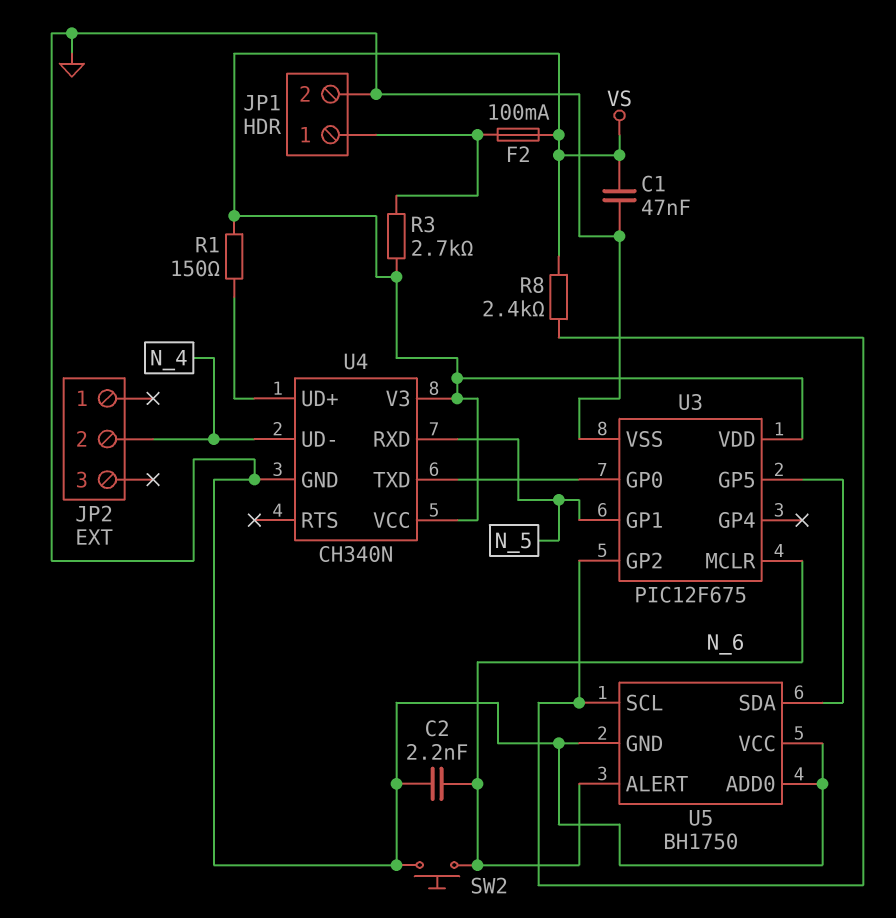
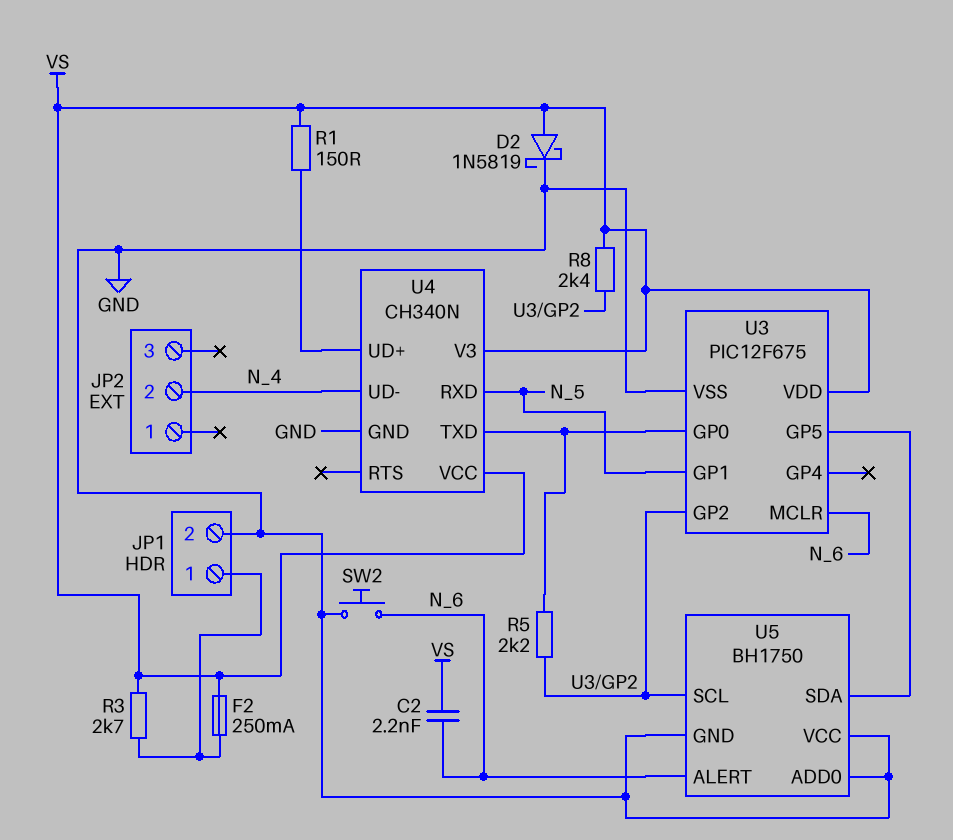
C1: 47nF (GND, VS) -> none
C2: 2.2nF (GND, N_6) -> 2.2nF (N_6, VS)
D2: none -> schottky 1N5819 (A VS, K GND)
F2: 100mA (JP1/1, VS) -> 250mA (JP1/1, VS)
R5: none -> 2.2k (U3/GP0, U3/GP2)

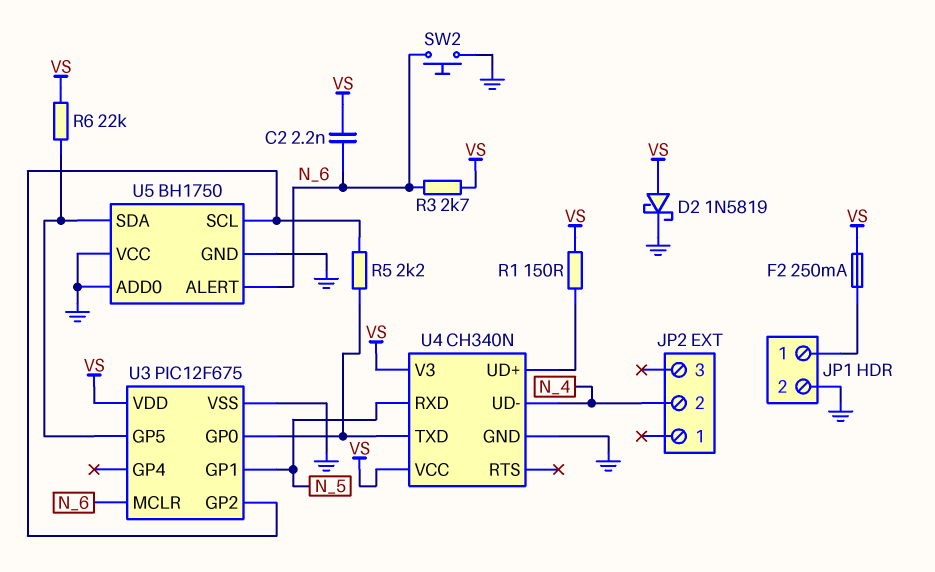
R3: 2.7k (JP1/1, VS) -> 2.7k (N_6, VS)
R6: none -> 22k (U3/GP5, VS)
R8: 2.4k (U3/GP2, VS) -> none

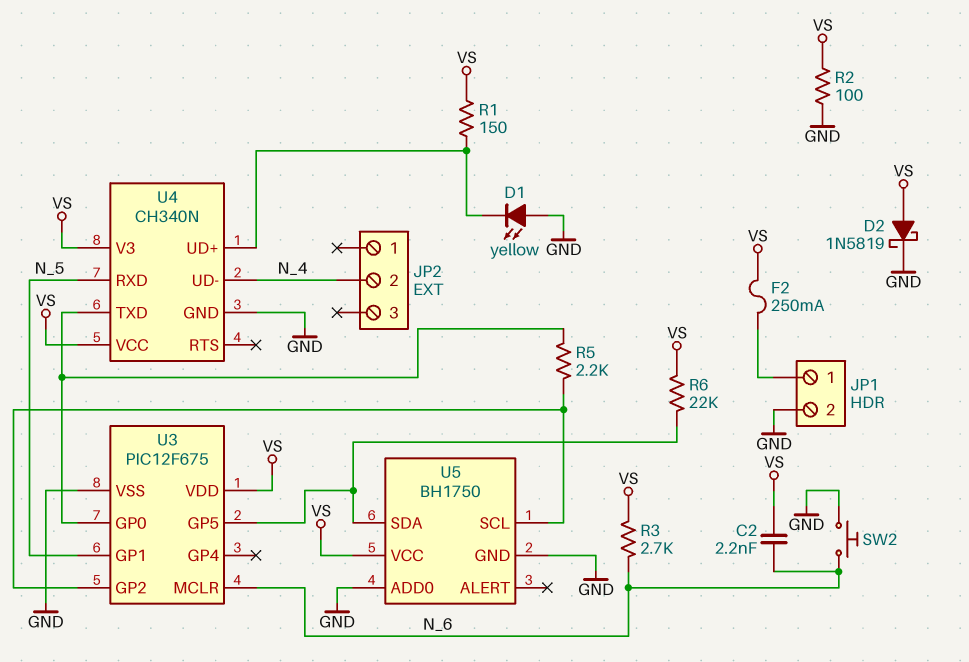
D1: none -> LED yellow (A GND, K U4/UD+)
R2: none -> 100 (GND, VS)
U5 pin ALERT: N_6 -> none
U5 pin VCC: GND -> VS

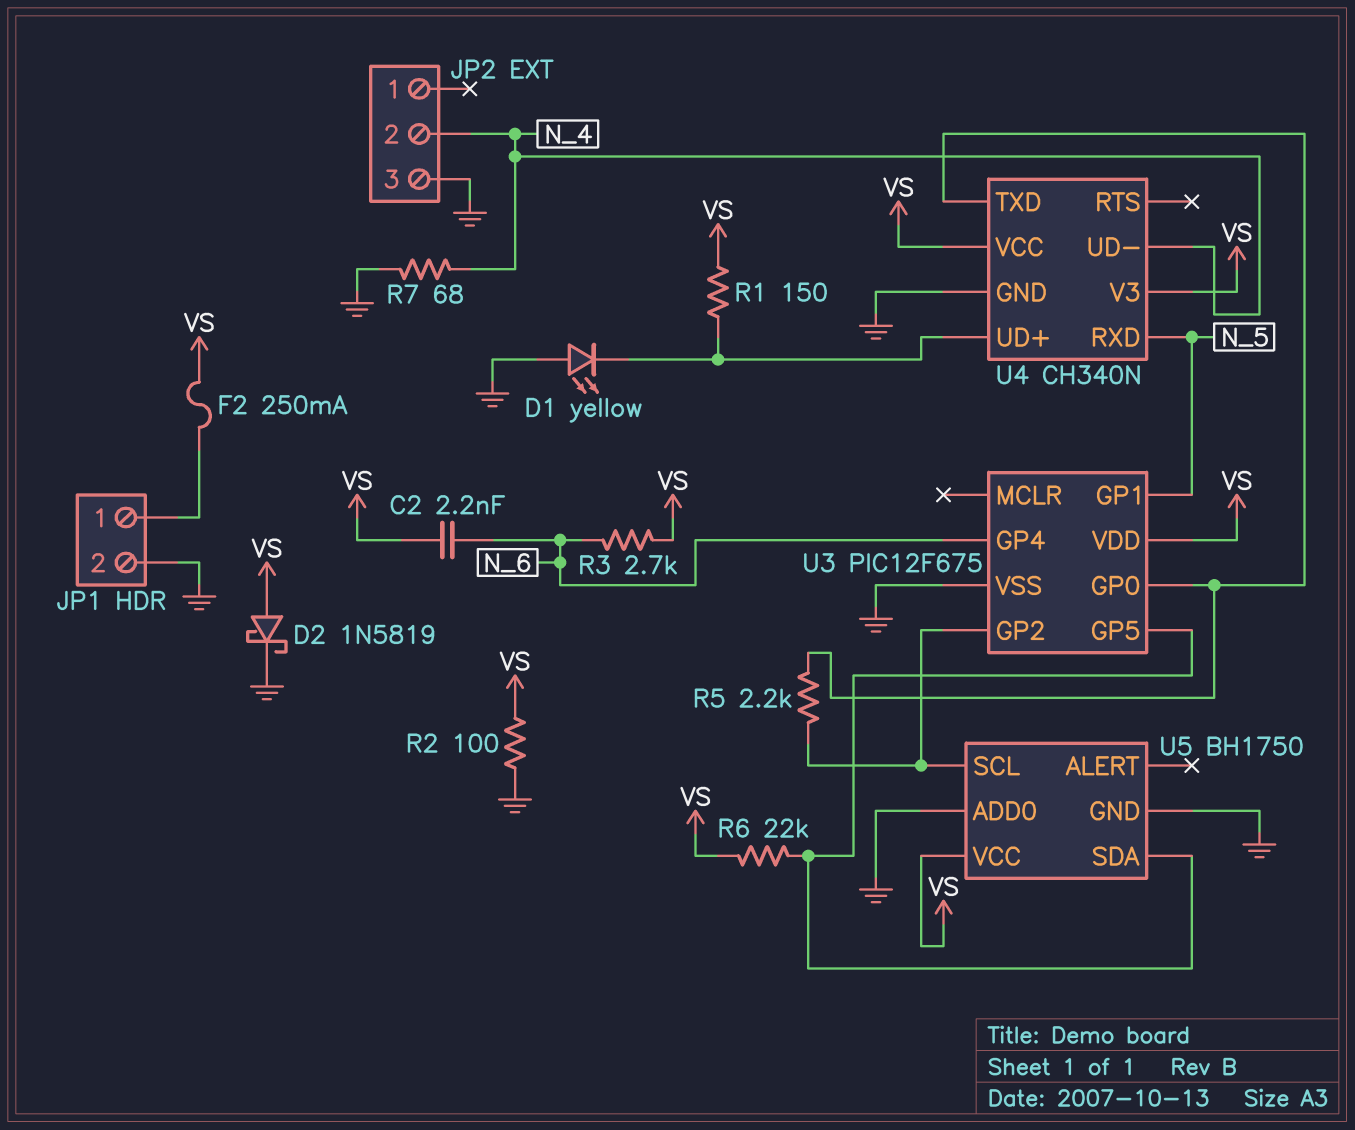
JP2 pin 3: none -> GND
R7: none -> 68 (GND, N_4)
SW2: button (GND, N_6) -> none
U3 pin GP4: none -> N_6
U3 pin MCLR: N_6 -> none

